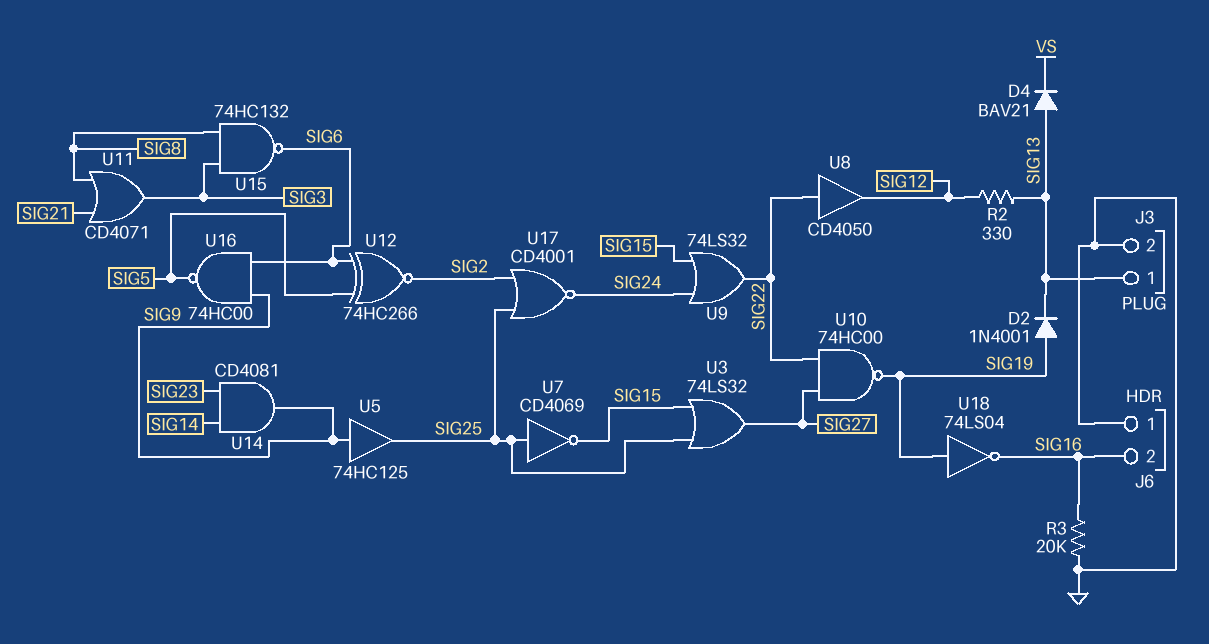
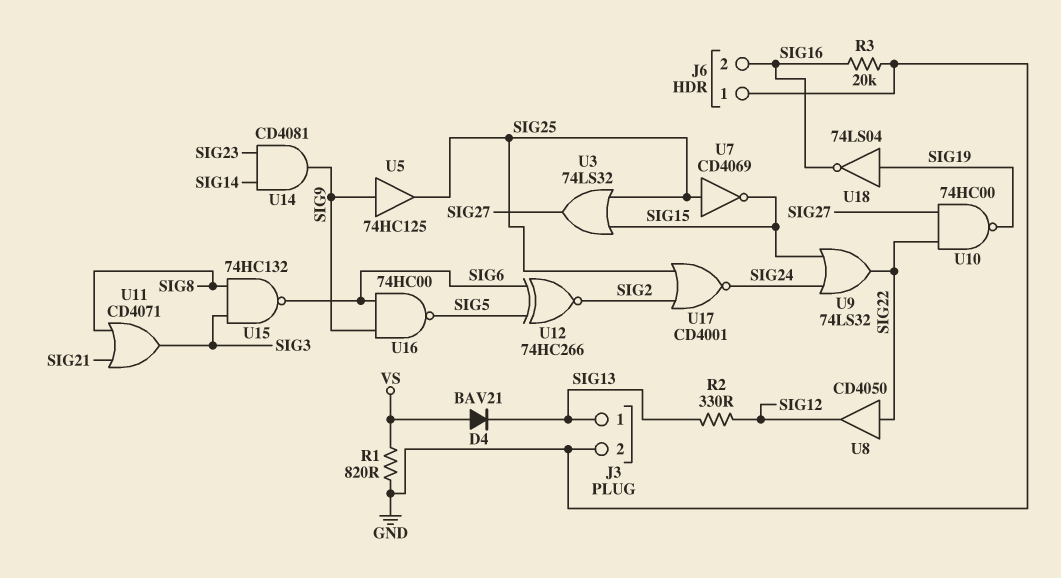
D2: diode 1N4001 (A SIG19, K SIG13) -> none
D4: diode BAV21 (A SIG13, K VS) -> diode BAV21 (A VS, K SIG13)
R1: none -> 820 (GND, VS)

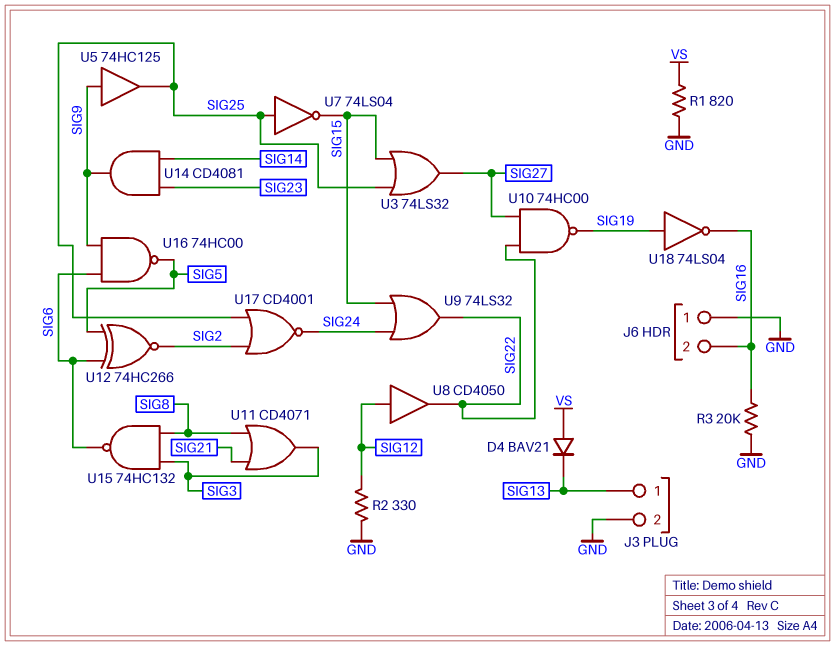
R2: 330 (SIG12, SIG13) -> 330 (GND, SIG12)
U7: NOT CD4069 (in SIG25, out SIG15) -> NOT 74LS04 (in SIG25, out SIG15)
U8: buffer CD4050 (in SIG22, out SIG12) -> buffer CD4050 (in SIG12, out SIG22)

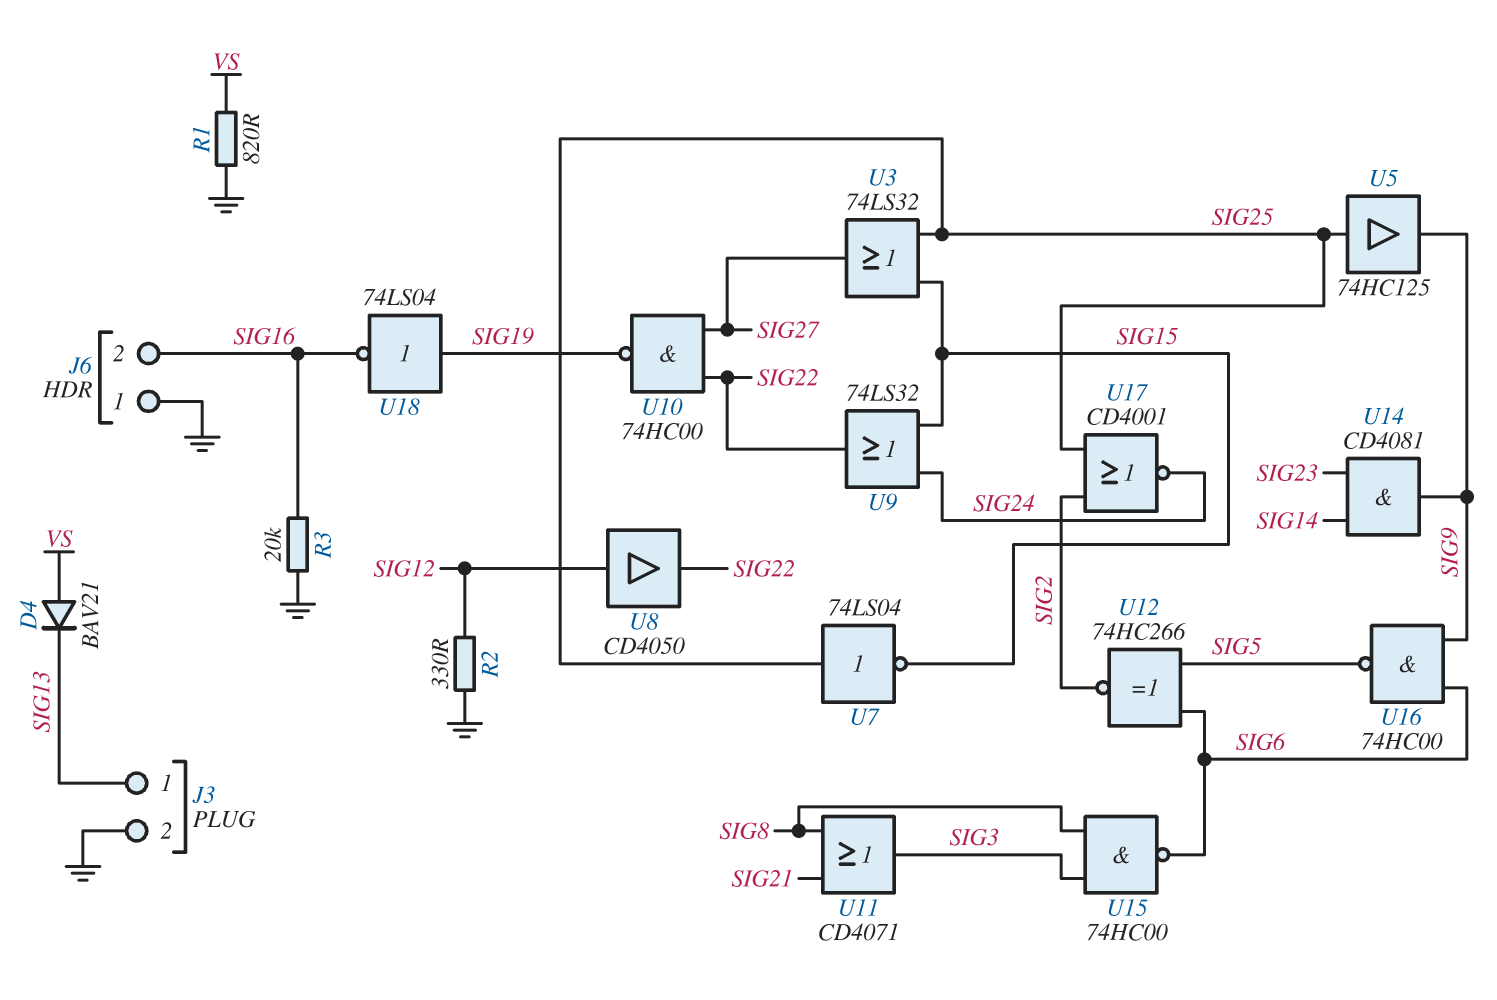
U5: buffer 74HC125 (in SIG9, out SIG25) -> buffer 74HC125 (in SIG25, out SIG9)
U15: NAND 74HC132 (in SIG3, in SIG8, out SIG6) -> NAND 74HC00 (in SIG3, in SIG8, out SIG6)

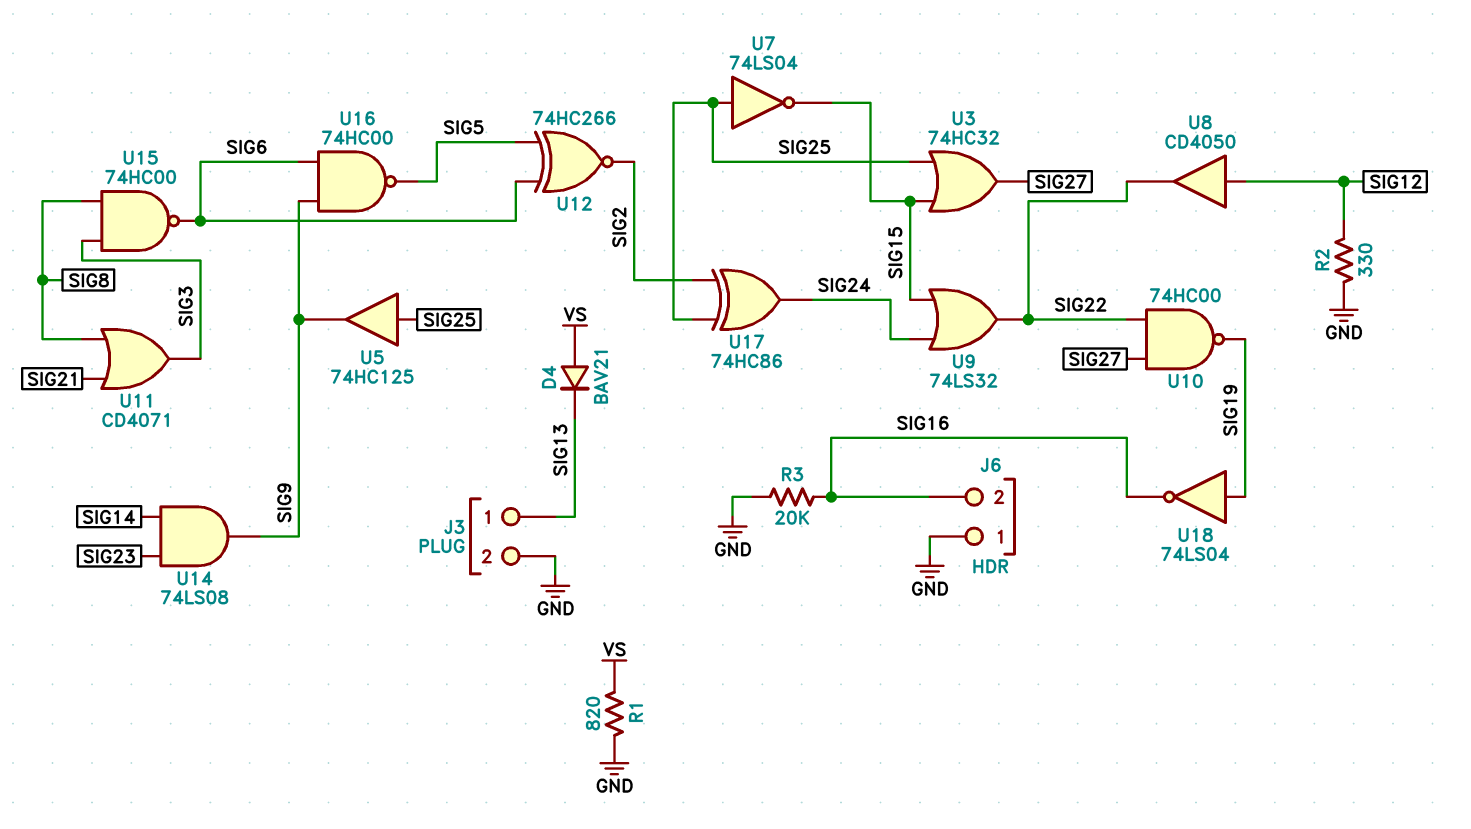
U3: OR 74LS32 (in SIG15, in SIG25, out SIG27) -> OR 74HC32 (in SIG15, in SIG25, out SIG27)
U14: AND CD4081 (in SIG14, in SIG23, out SIG9) -> AND 74LS08 (in SIG14, in SIG23, out SIG9)
U17: NOR CD4001 (in SIG2, in SIG25, out SIG24) -> XOR 74HC86 (in SIG2, in SIG25, out SIG24)

